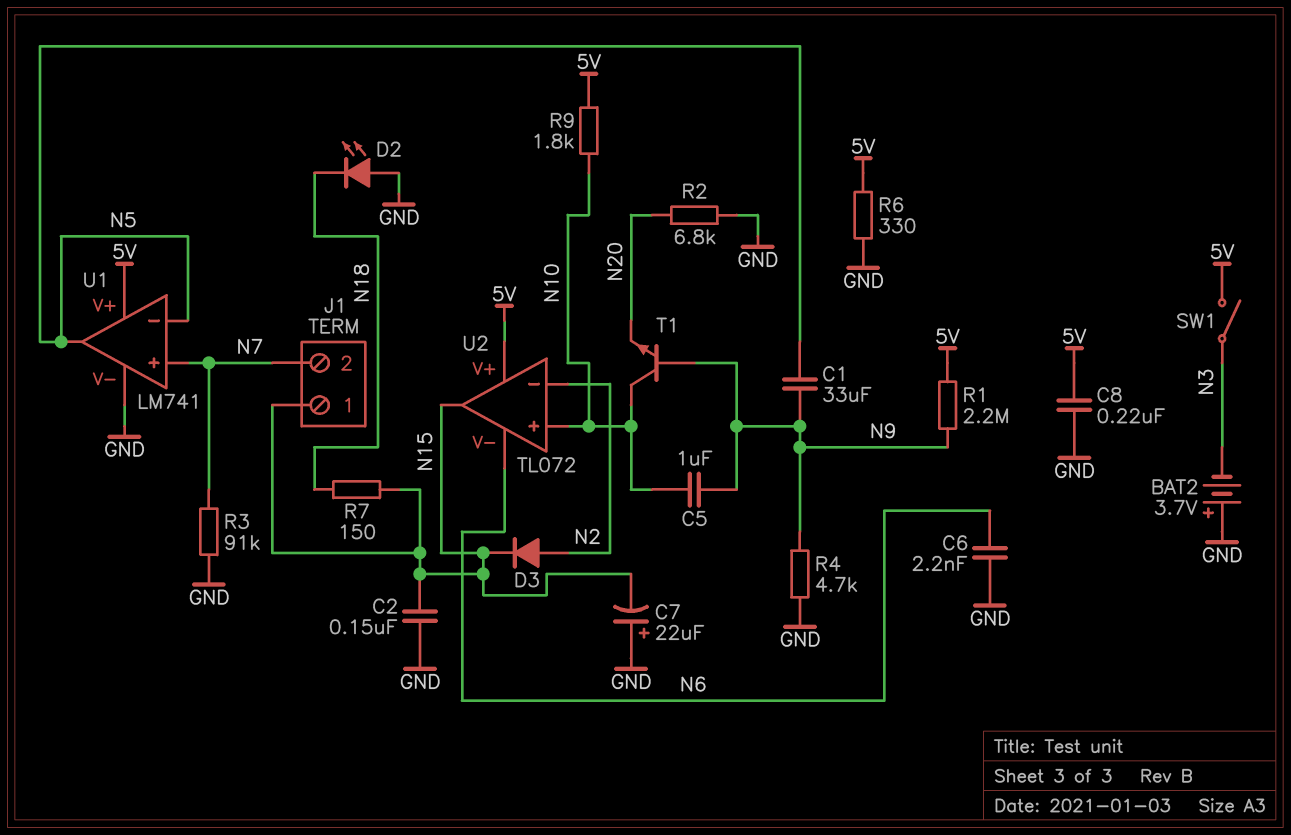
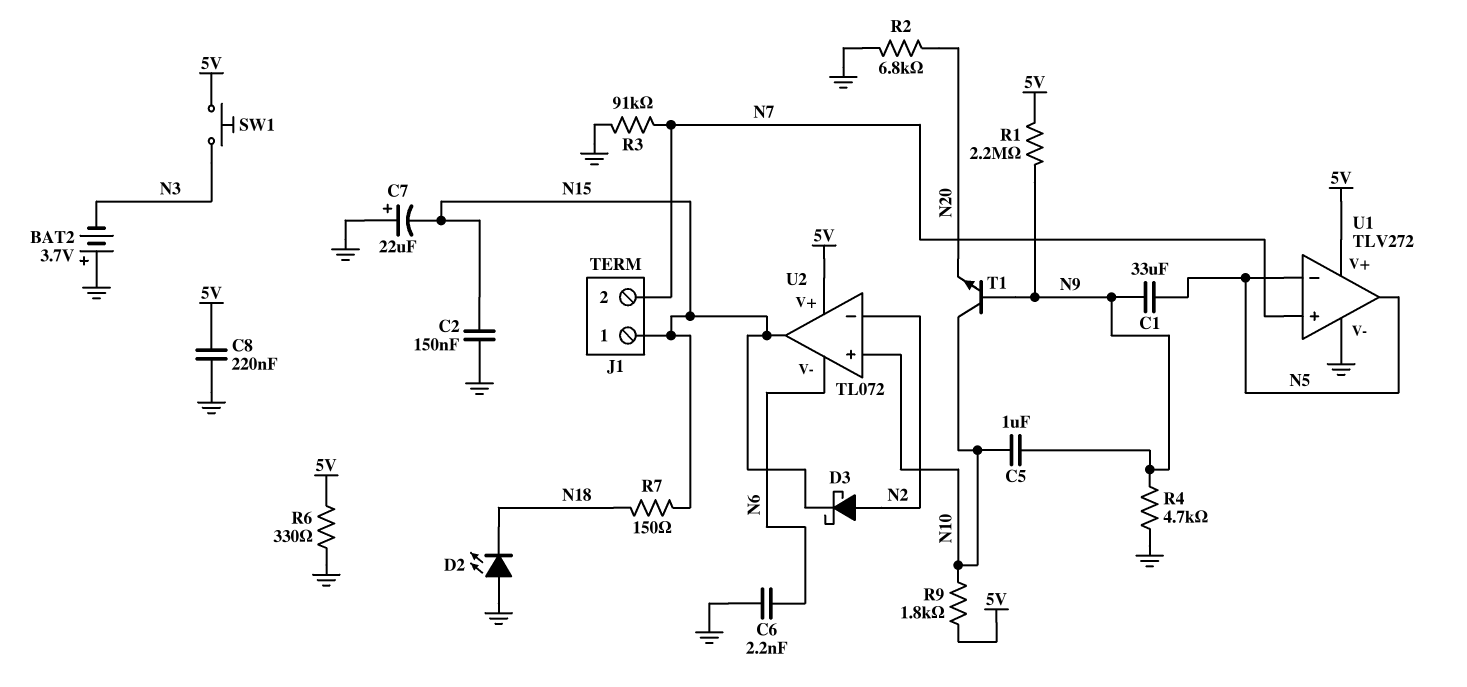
D3: diode (A N2, K N15) -> schottky (A N2, K N15)
SW1: switch (5V, N3) -> button (5V, N3)
U1: LM741 -> TLV272

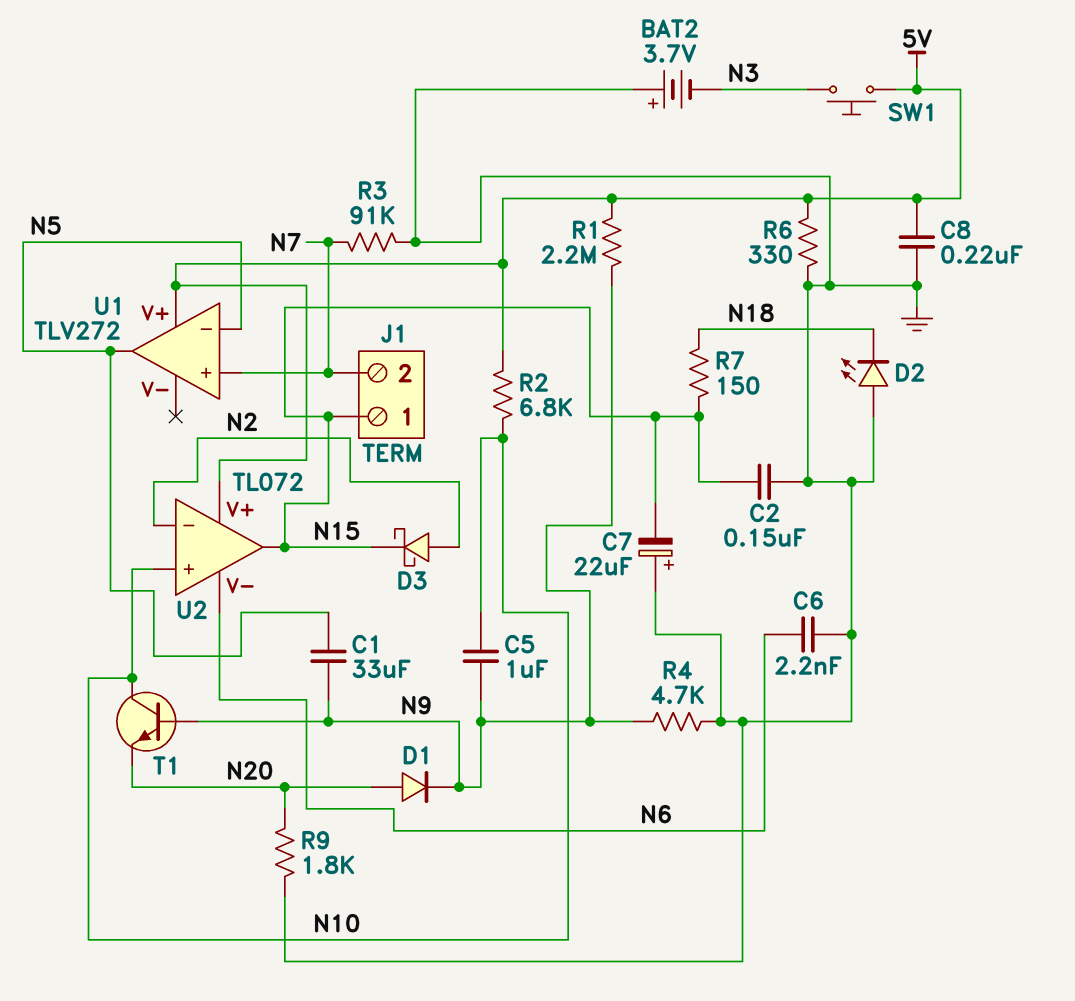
D1: none -> diode (A N20, K N9)
R2: 6.8k (GND, N20) -> 6.8k (5V, N10)
R9: 1.8k (5V, N10) -> 1.8k (GND, N20)
U1 pin V-: GND -> none

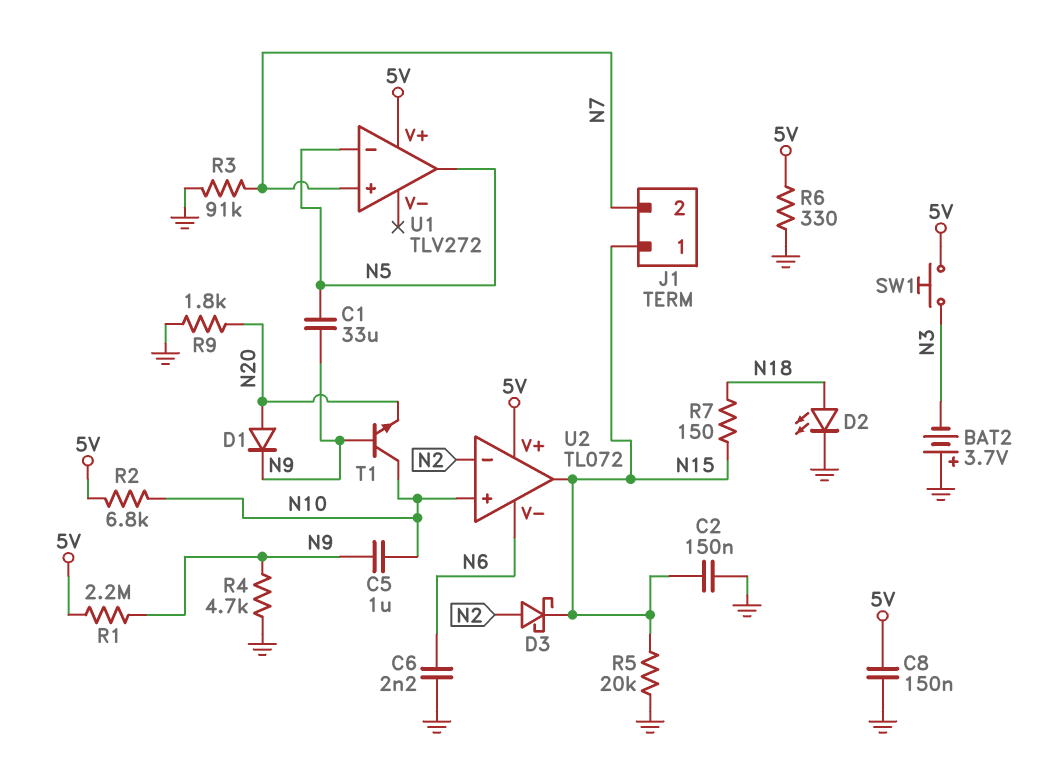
C7: 22uF (plus GND, minus N15) -> none
C8: 220nF (5V, GND) -> 150nF (5V, GND)
D2: LED (A GND, K N18) -> LED (A N18, K GND)
R5: none -> 20k (GND, N15)

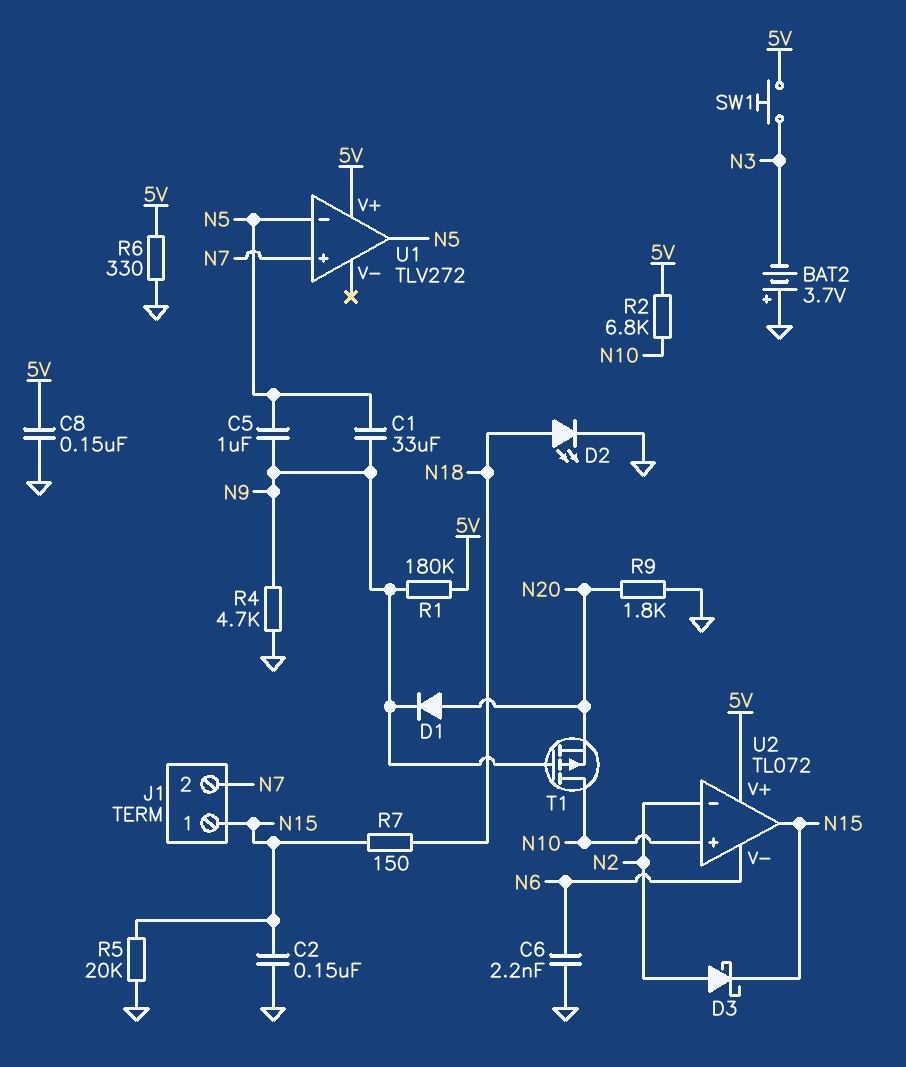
C5: 1uF (N9, N10) -> 1uF (N5, N9)
R1: 2.2M (5V, N9) -> 180k (5V, N9)
R3: 91k (GND, N7) -> none
T1: NPN (B N9, C N10, E N20) -> PMOS (G N9, D N10, S N20)

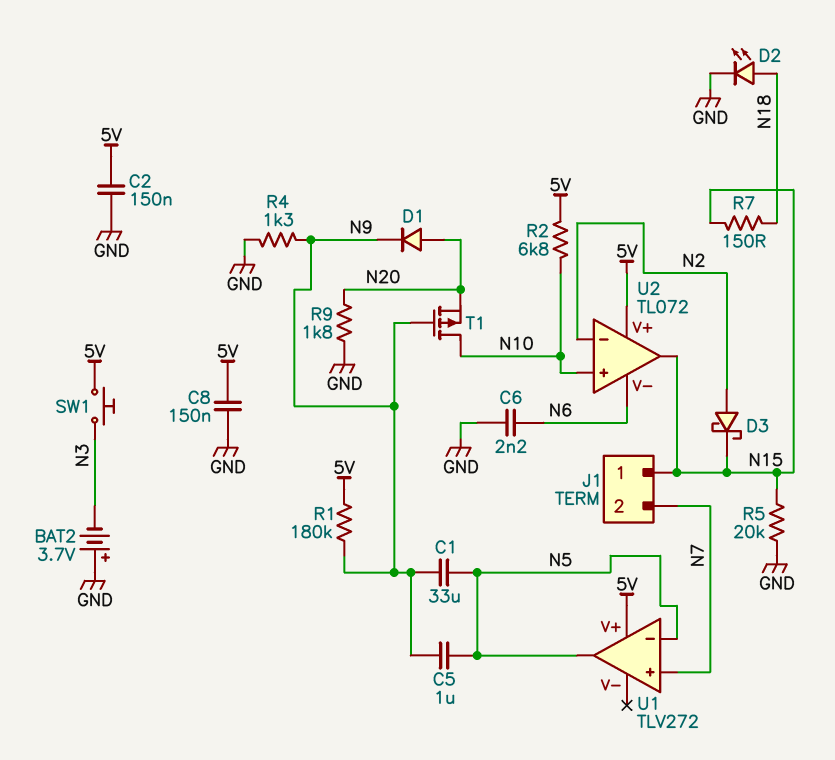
C2: 150nF (GND, N15) -> 150nF (5V, GND)
R4: 4.7k (GND, N9) -> 1.3k (GND, N9)
R6: 330 (5V, GND) -> none

